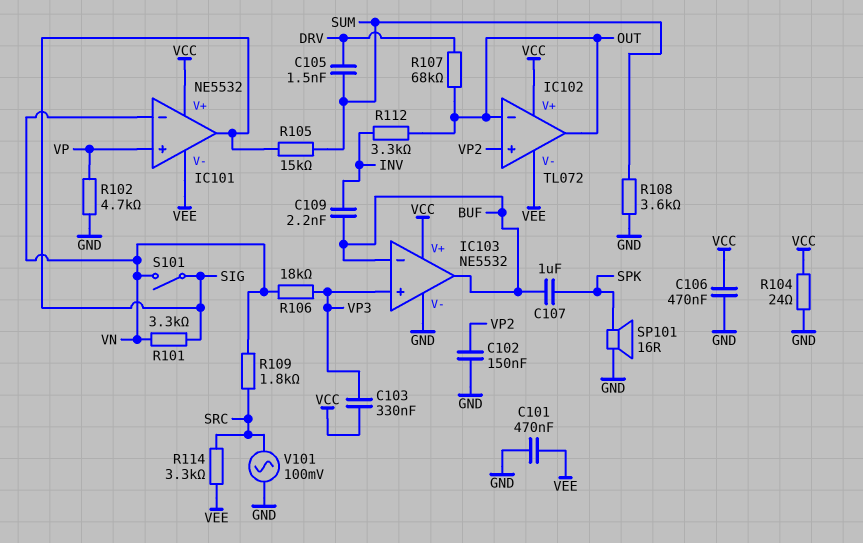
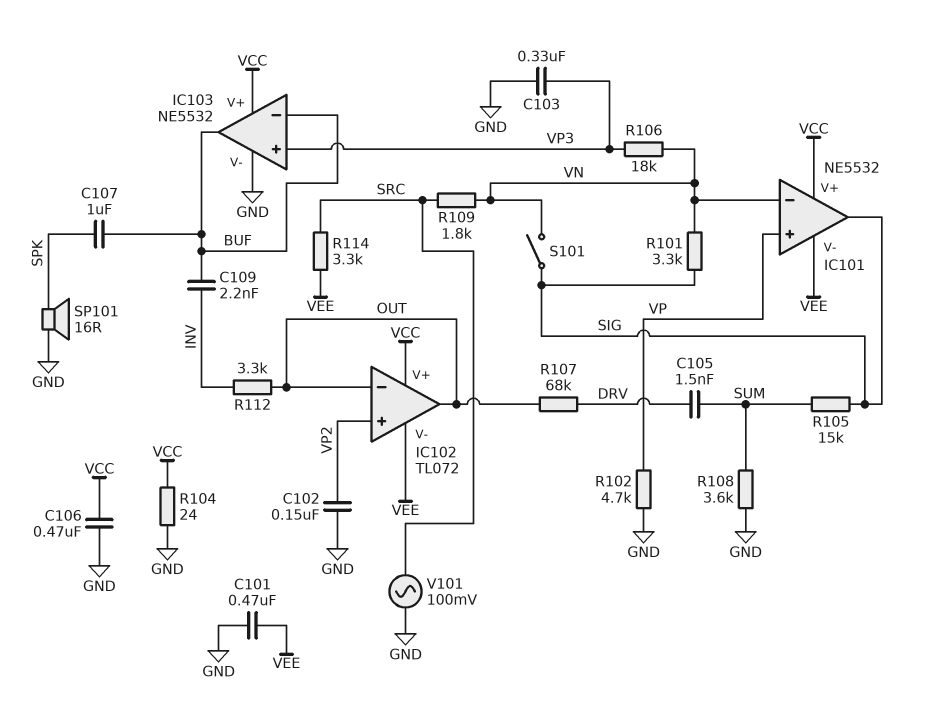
C103: 330nF (VCC, VP3) -> 330nF (GND, VP3)

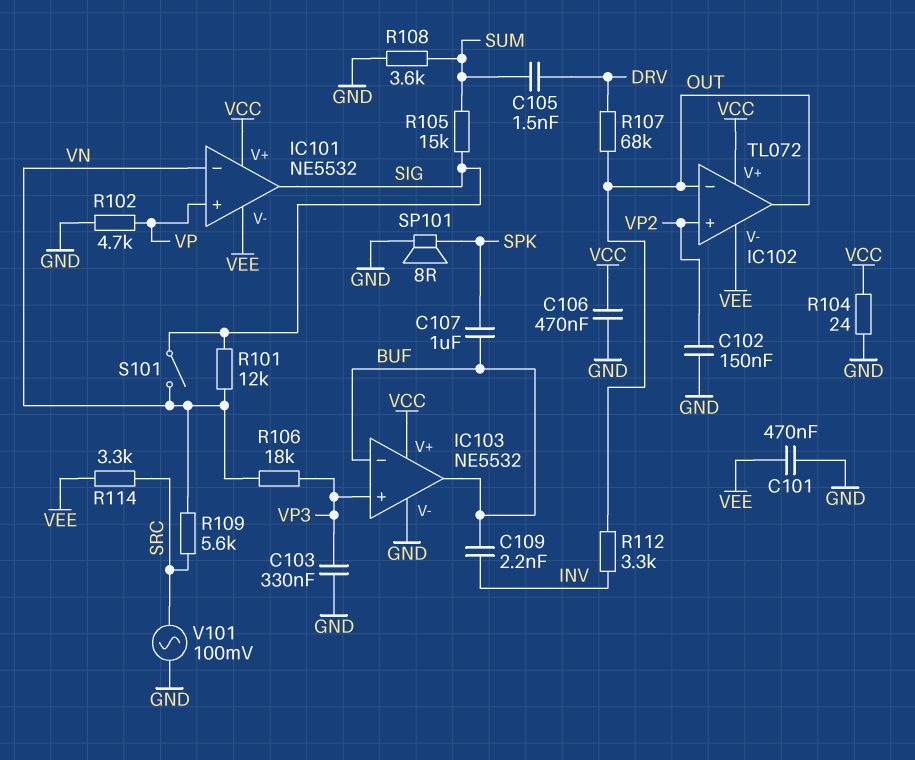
R101: 3.3k (SIG, VN) -> 12k (SIG, VN)
R109: 1.8k (SRC, VN) -> 5.6k (SRC, VN)
SP101: speaker 16R (GND, SPK) -> speaker 8R (GND, SPK)

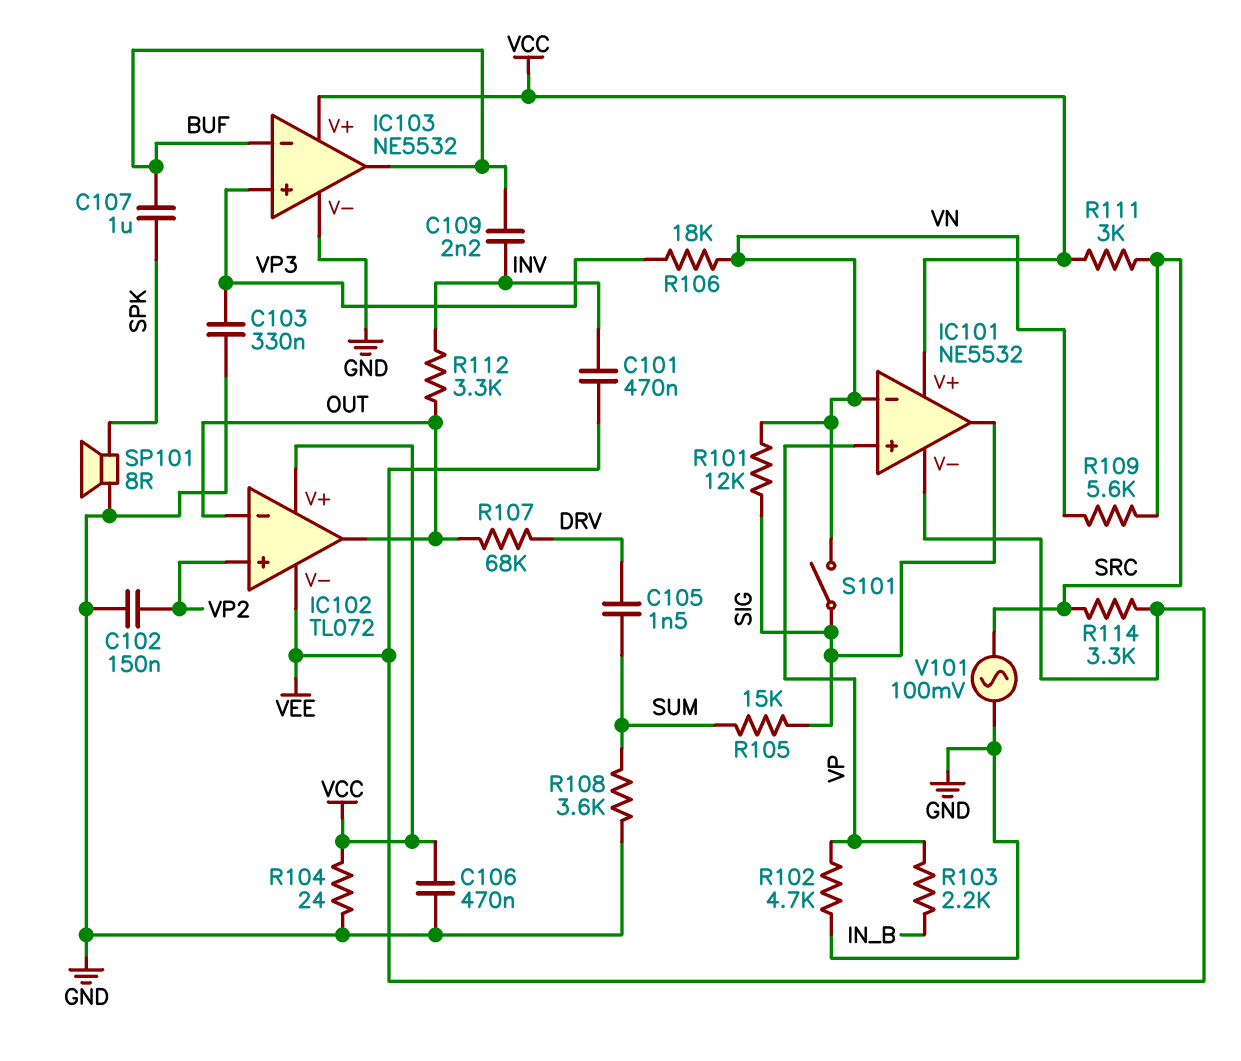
C101: 470nF (GND, VEE) -> 470nF (INV, VEE)
R103: none -> 2.2k (IN_B, VP)
R111: none -> 3k (SRC, VCC)

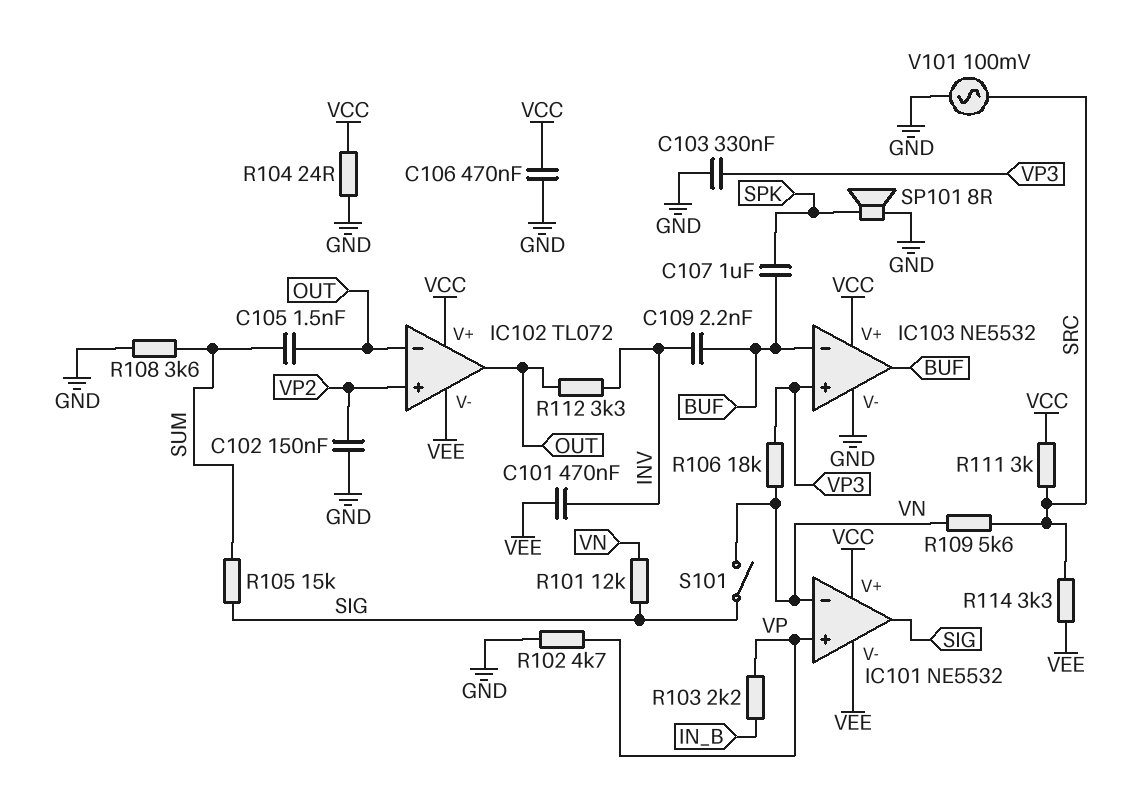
C105: 1.5nF (DRV, SUM) -> 1.5nF (OUT, SUM)
R107: 68k (DRV, OUT) -> none

